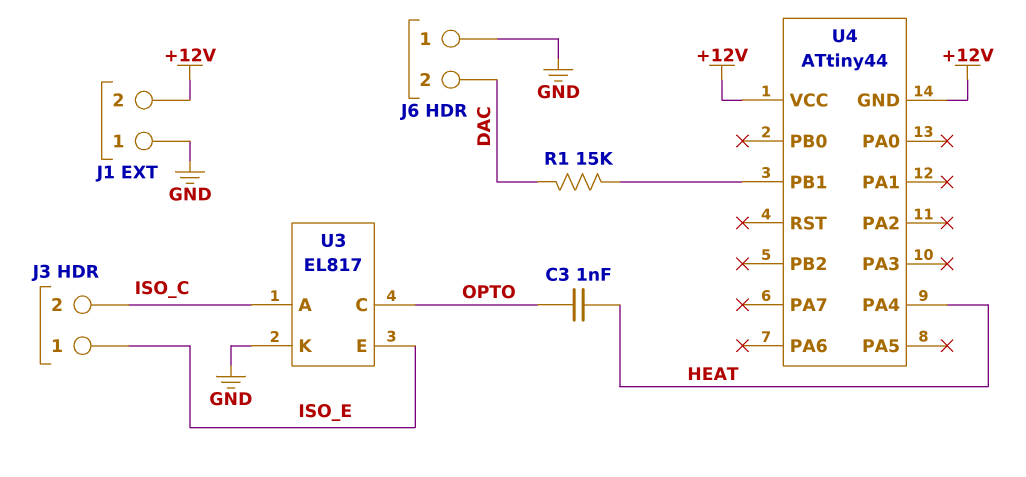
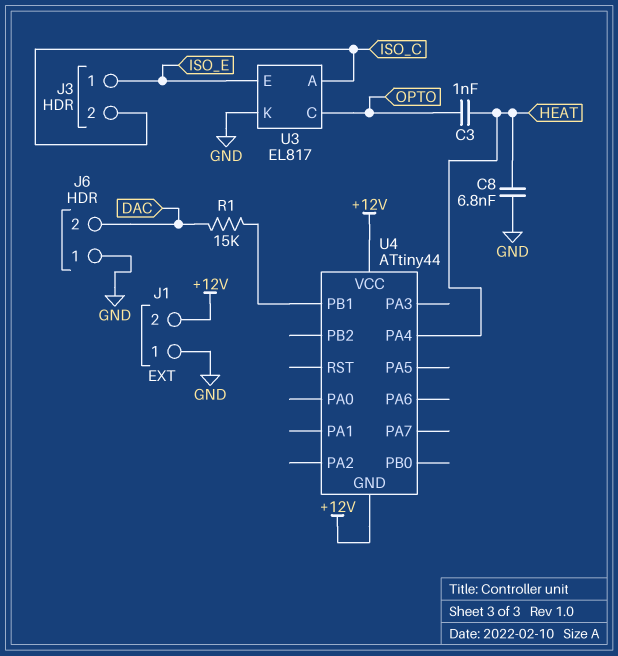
C8: none -> 6.8nF (GND, HEAT)

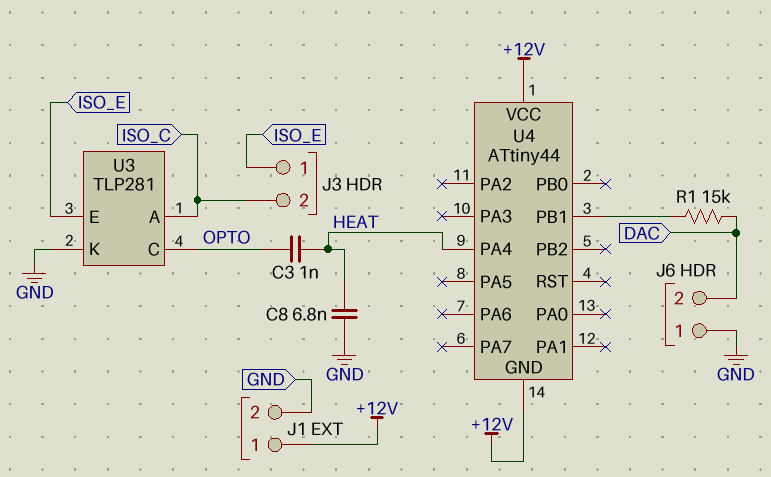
J1 pin 1: GND -> +12V
J1 pin 2: +12V -> GND
U3: EL817 -> TLP281

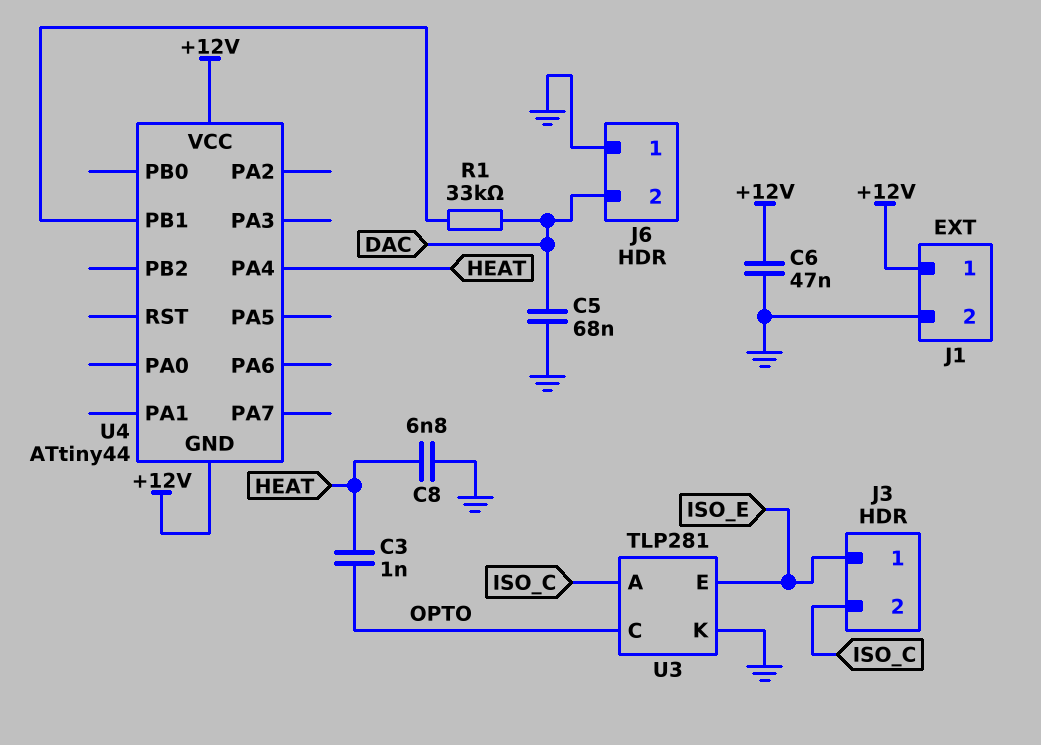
C5: none -> 68nF (DAC, GND)
C6: none -> 47nF (+12V, GND)
R1: 15k (DAC, U4/PB1) -> 33k (DAC, U4/PB1)

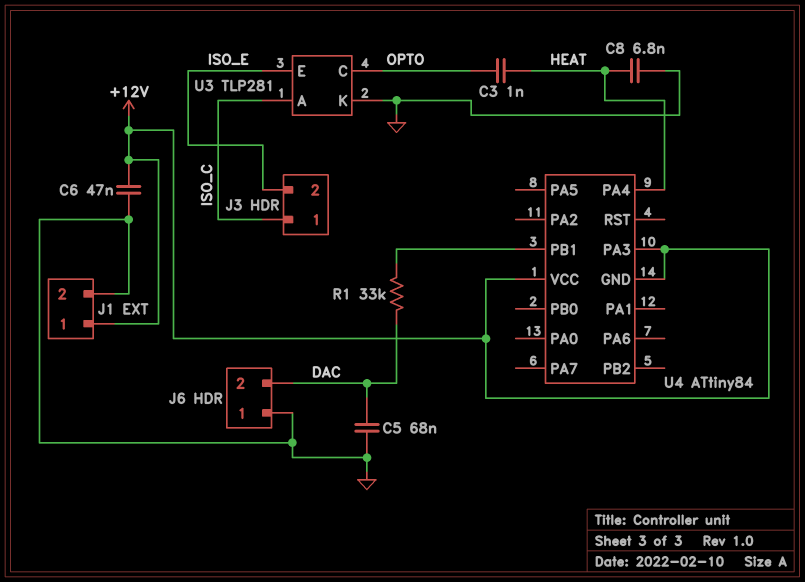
J3 pin 1: ISO_E -> ISO_C
J3 pin 2: ISO_C -> ISO_E
U4: ATtiny44 -> ATtiny84
U4 pin PA3: none -> +12V

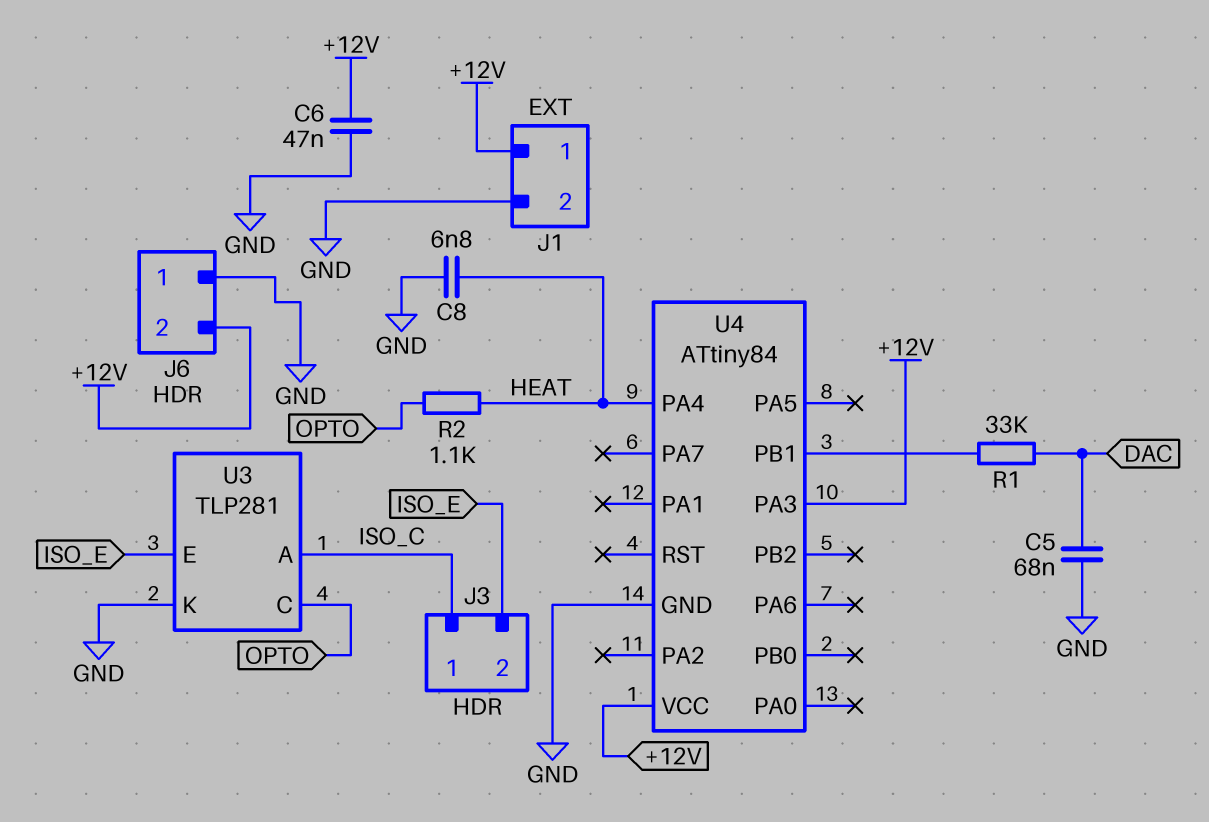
C3: 1nF (HEAT, OPTO) -> none
J6 pin 2: DAC -> +12V
R2: none -> 1.1k (HEAT, OPTO)
U4 pin GND: +12V -> GND

